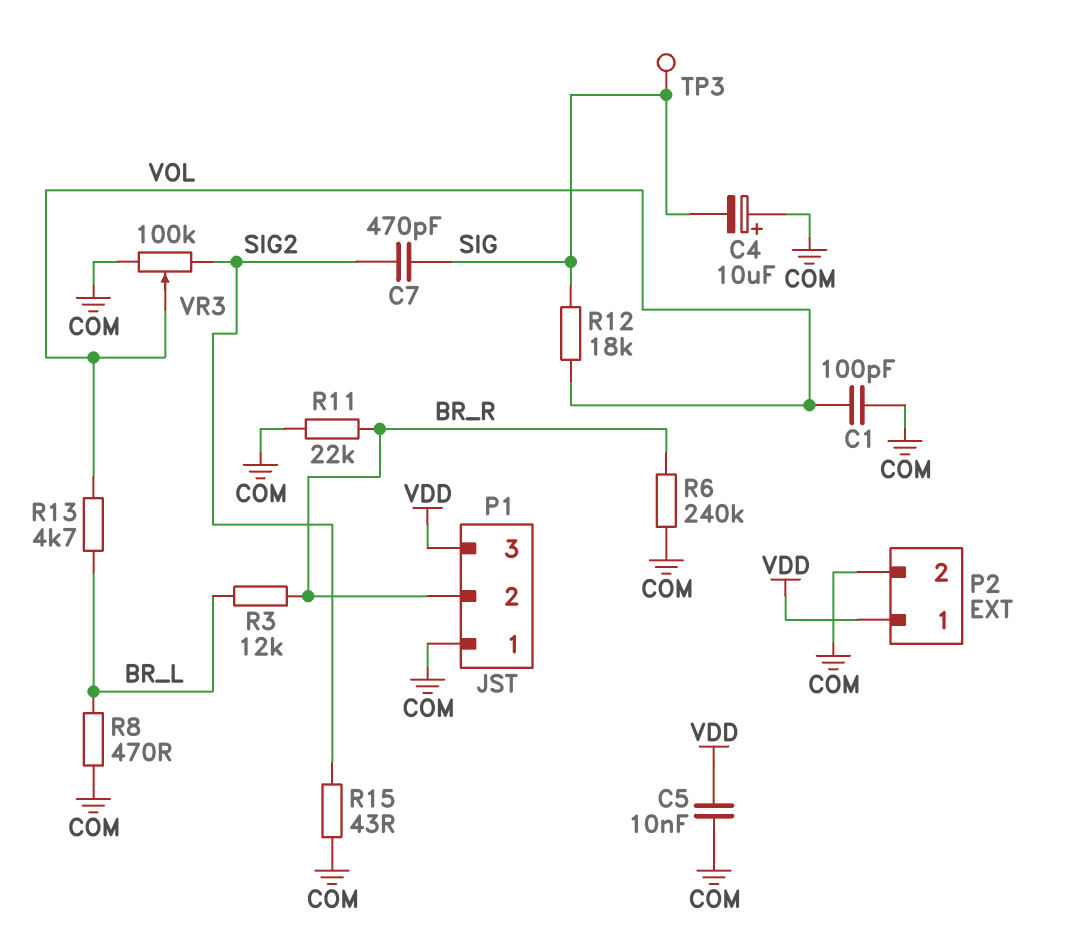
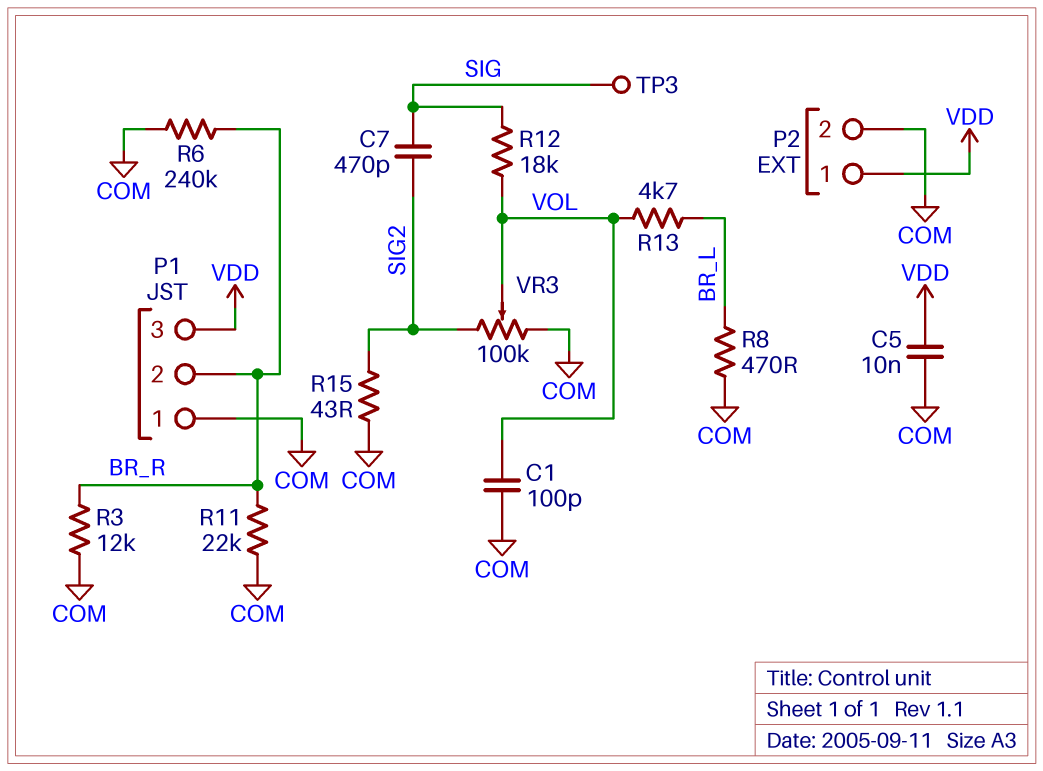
C4: 10uF (plus COM, minus SIG) -> none
R3: 12k (BR_L, BR_R) -> 12k (BR_R, COM)

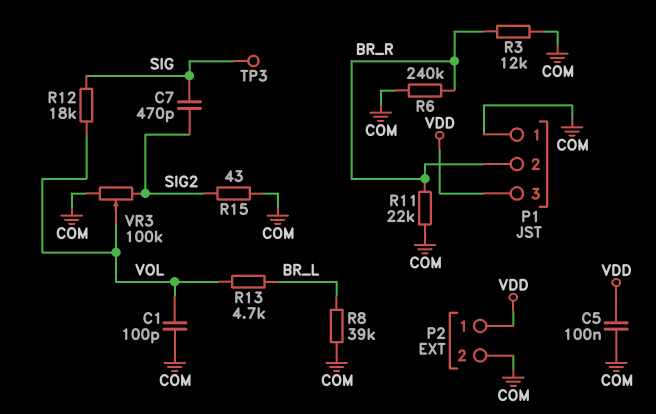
C5: 10nF (COM, VDD) -> 100nF (COM, VDD)
R8: 470 (BR_L, COM) -> 39k (BR_L, COM)

